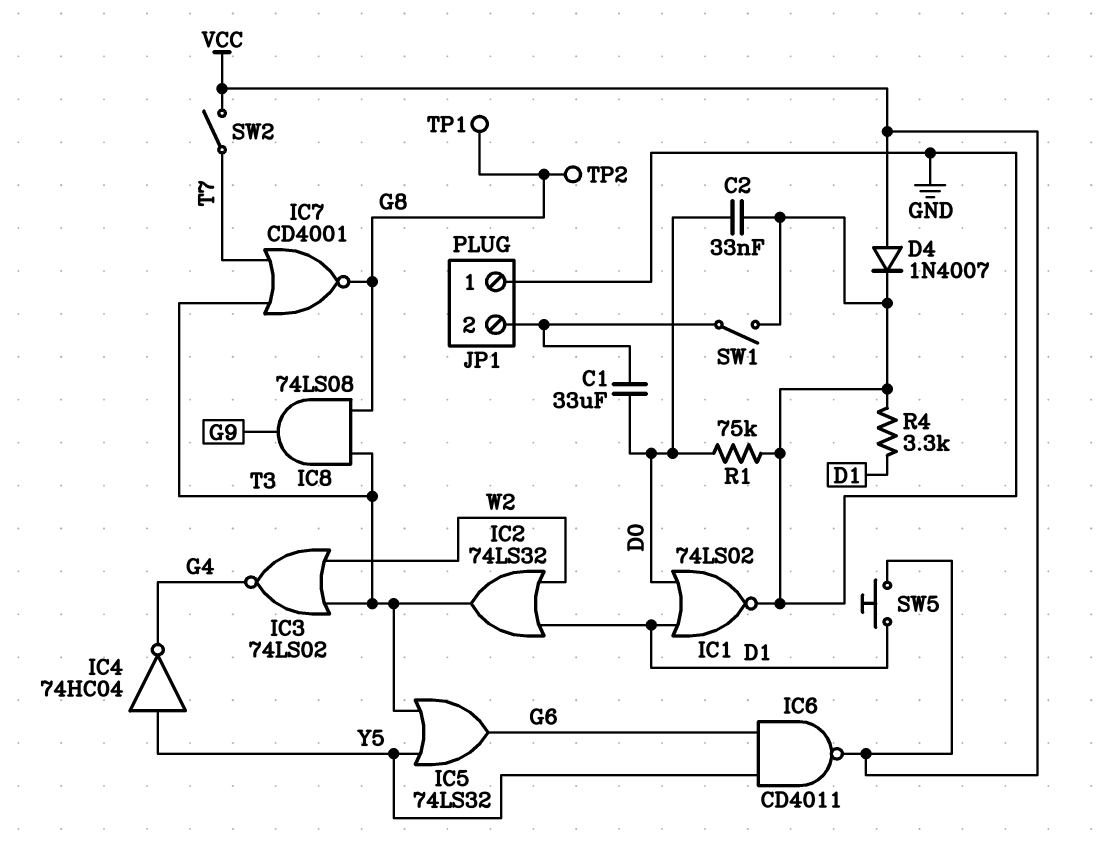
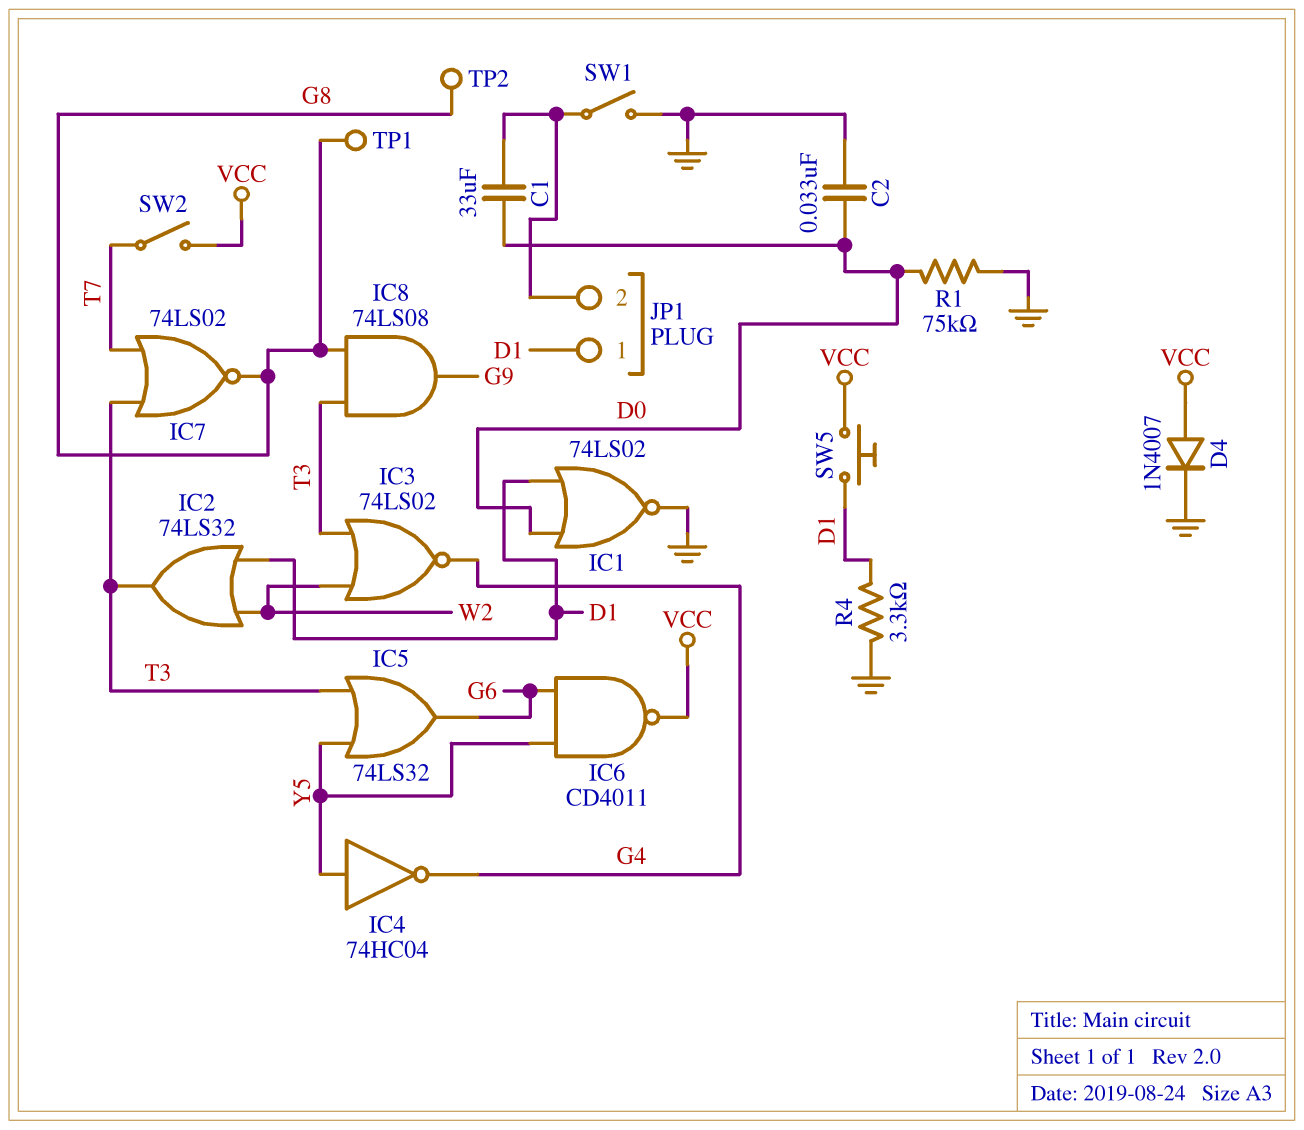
IC7: NOR CD4001 (in T3, in T7, out G8) -> NOR 74LS02 (in T3, in T7, out G8)
JP1 pin 1: GND -> D1

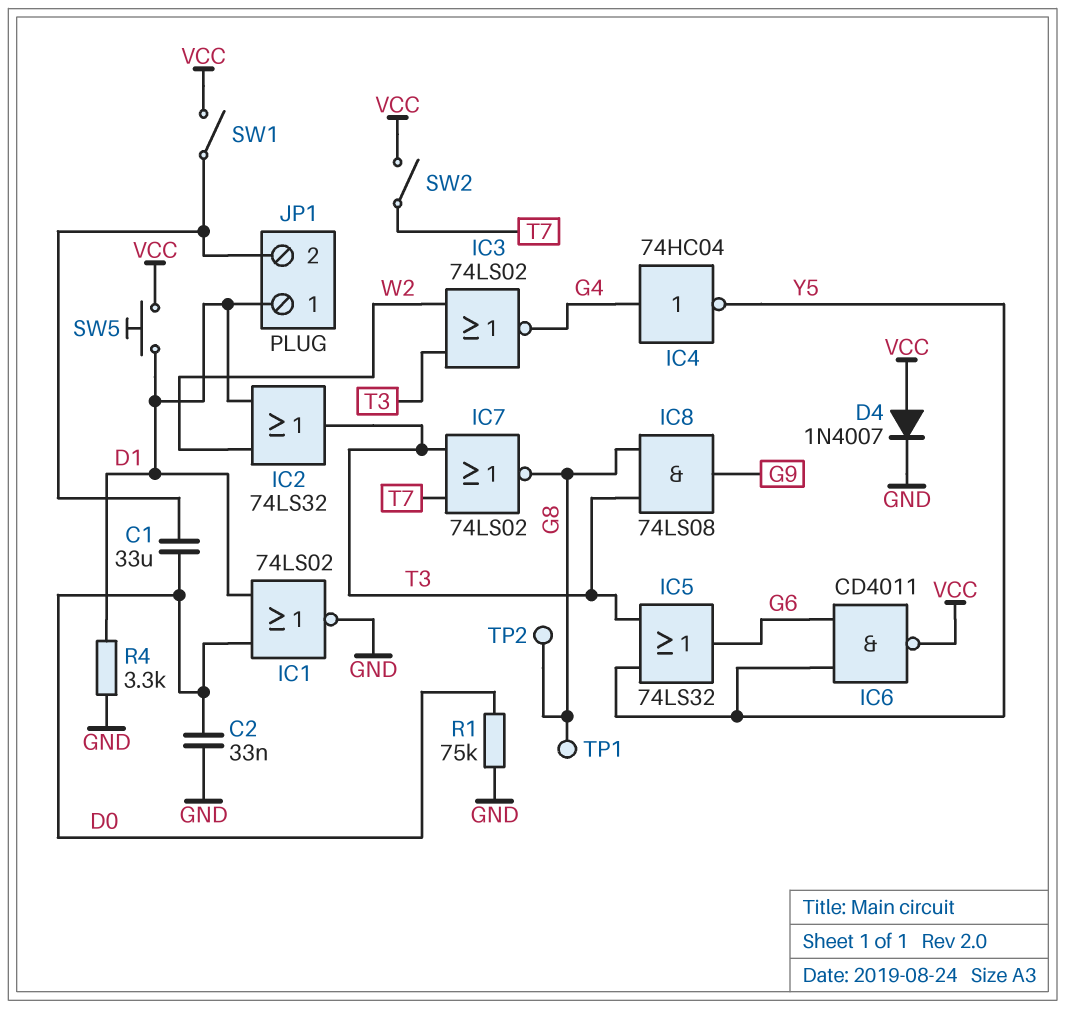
IC4: NOT 74HC04 (in Y5, out G4) -> NOT 74HC04 (in G4, out Y5)
SW1: switch (GND, JP1/2) -> switch (JP1/2, VCC)

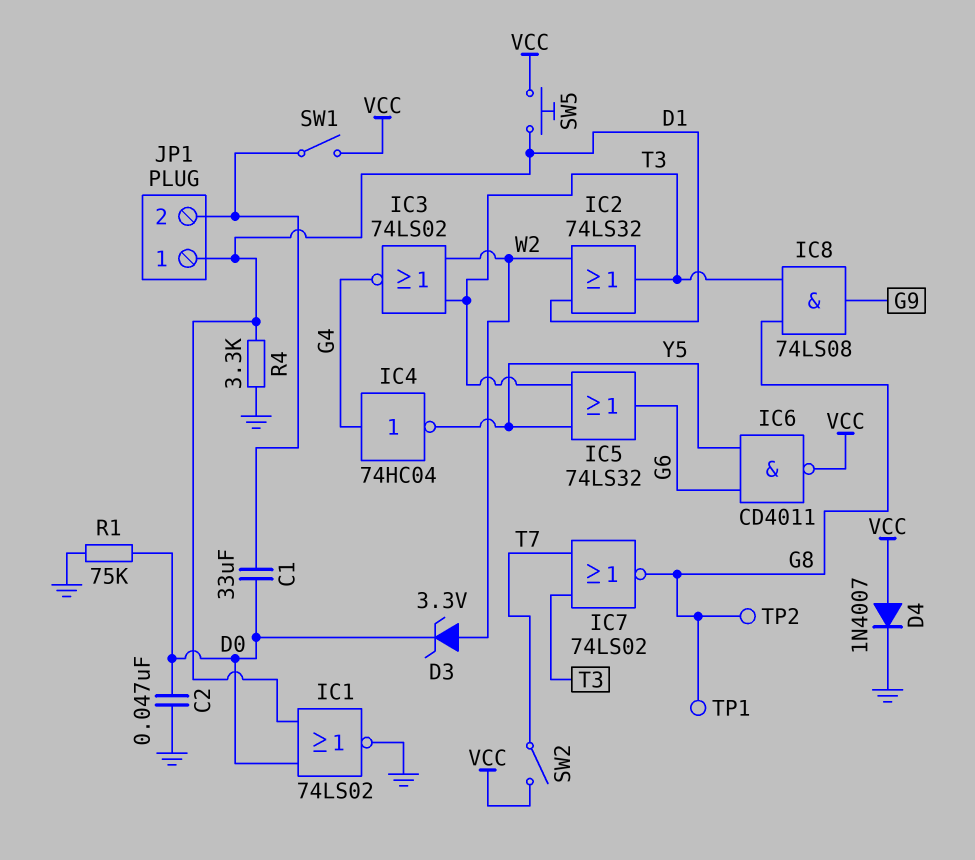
C2: 33nF (D0, GND) -> 47nF (D0, GND)
D3: none -> zener 3.3V (A W2, K D0)

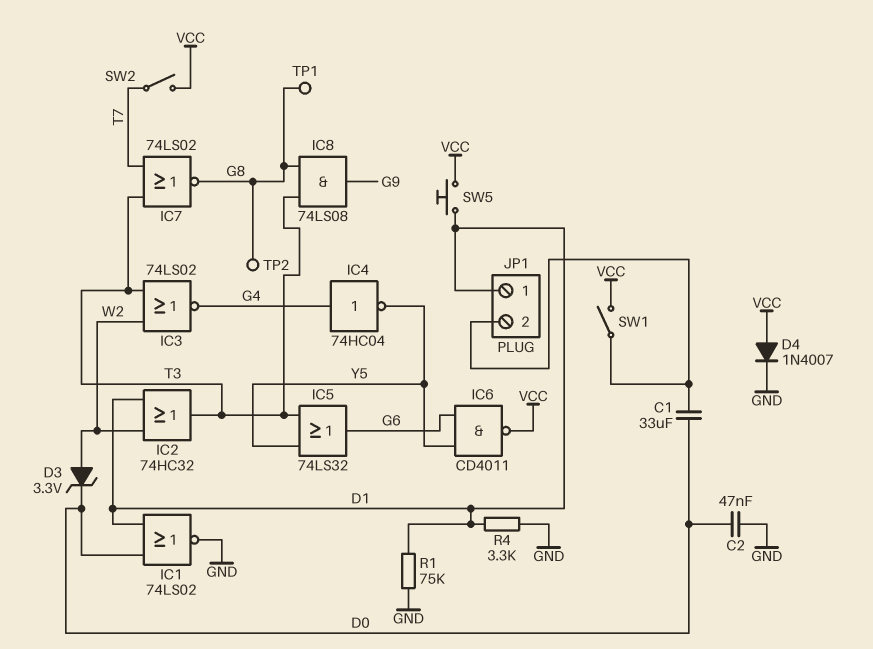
IC2: OR 74LS32 (in D1, in W2, out T3) -> OR 74HC32 (in D1, in W2, out T3)
R1: 75k (D0, GND) -> 75k (D1, GND)

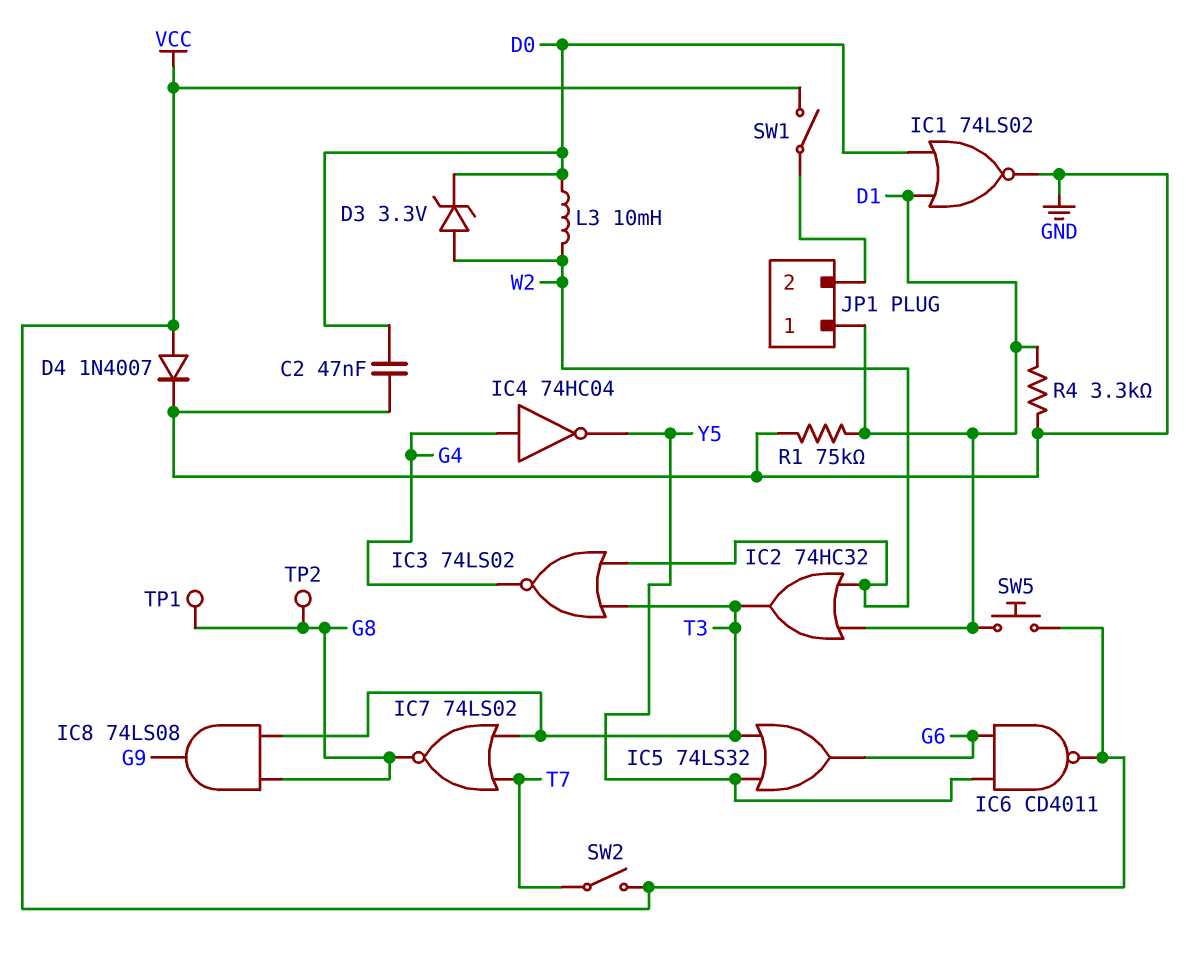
C1: 33uF (D0, JP1/2) -> none
L3: none -> 10mH (D0, W2)

